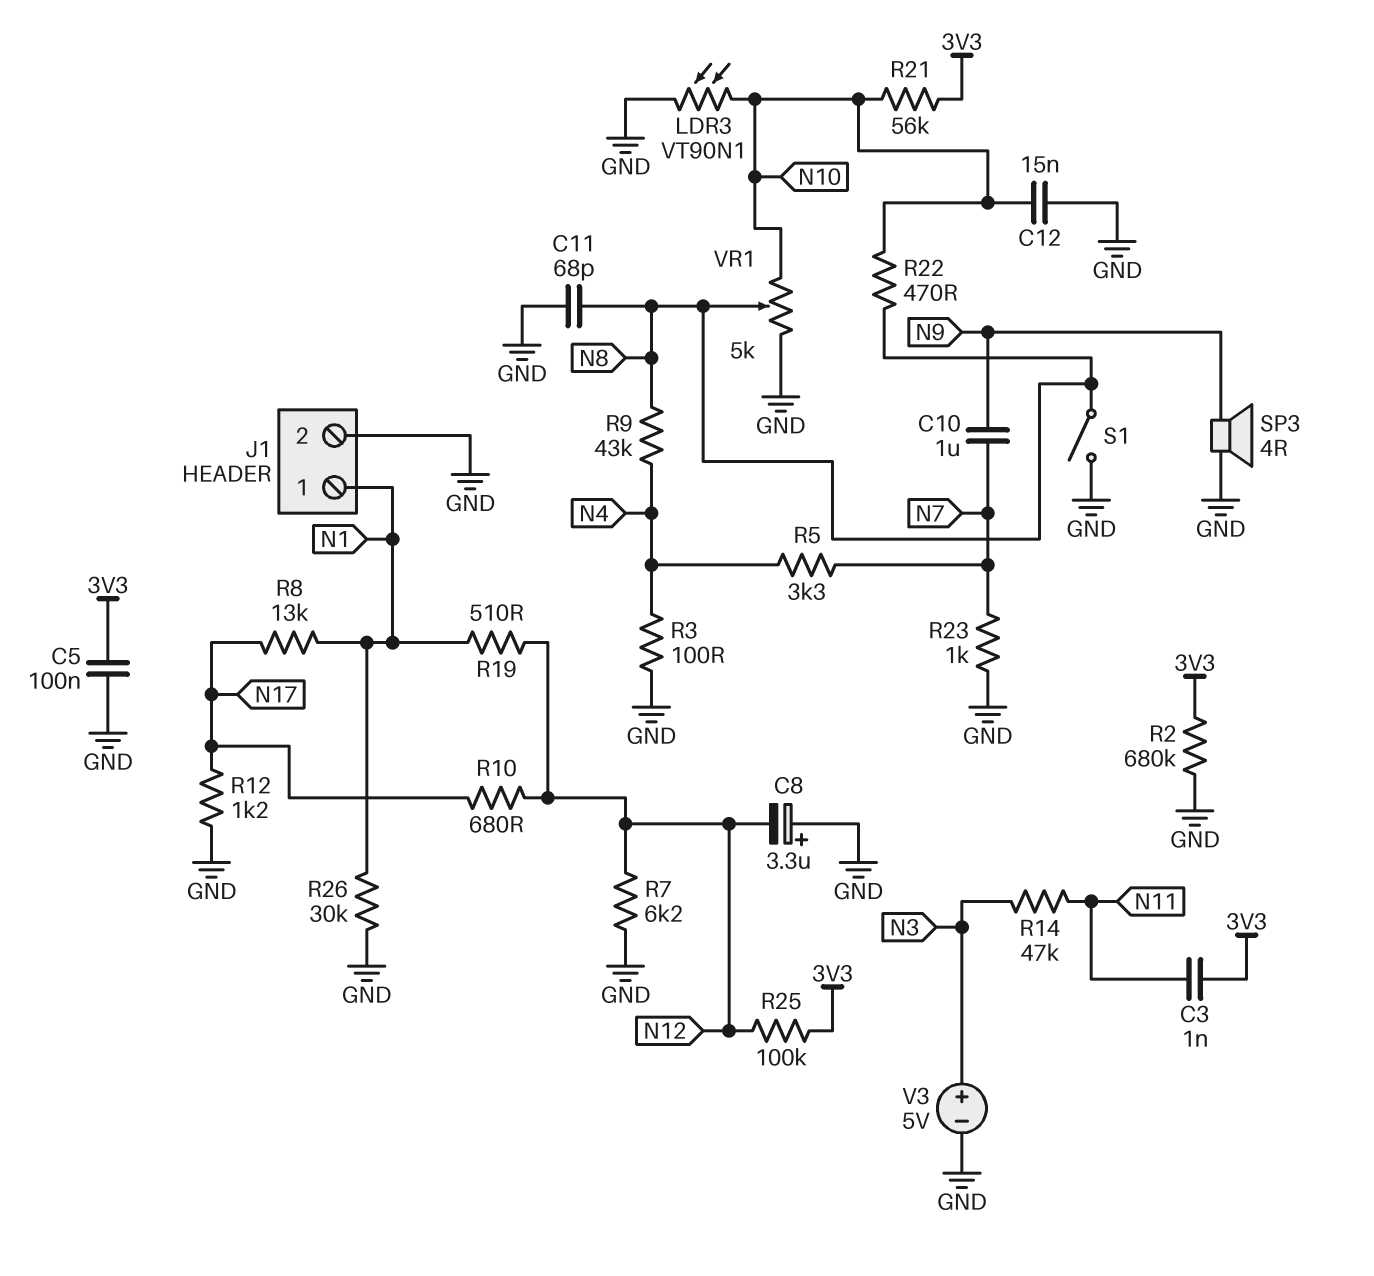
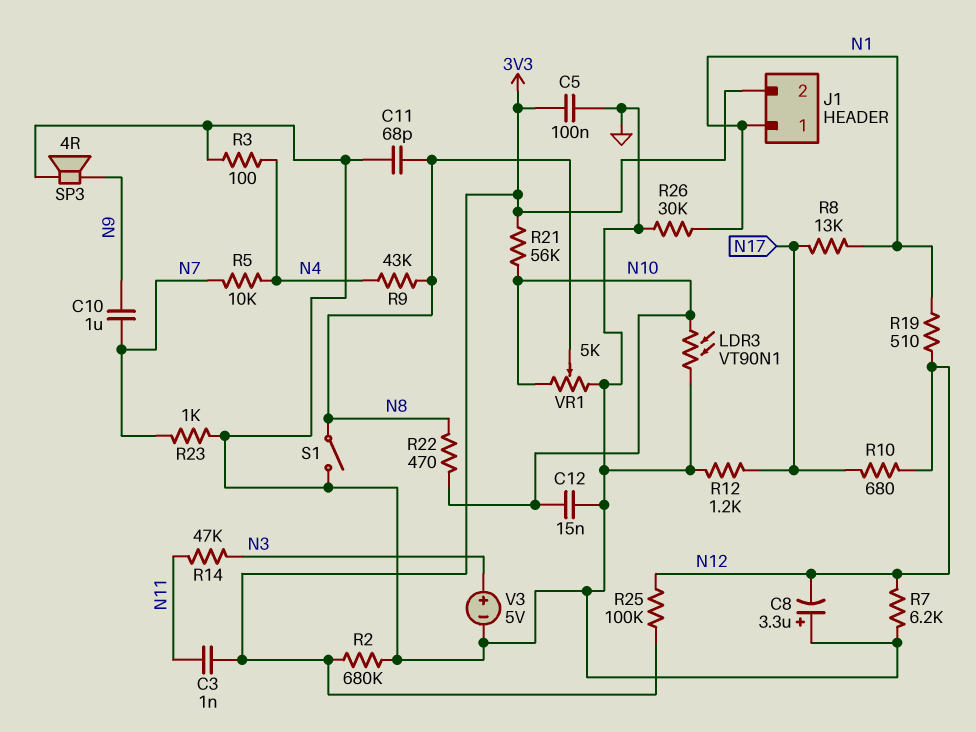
J1 pin 2: GND -> 3V3
R5: 3.3k (N4, N7) -> 10k (N4, N7)

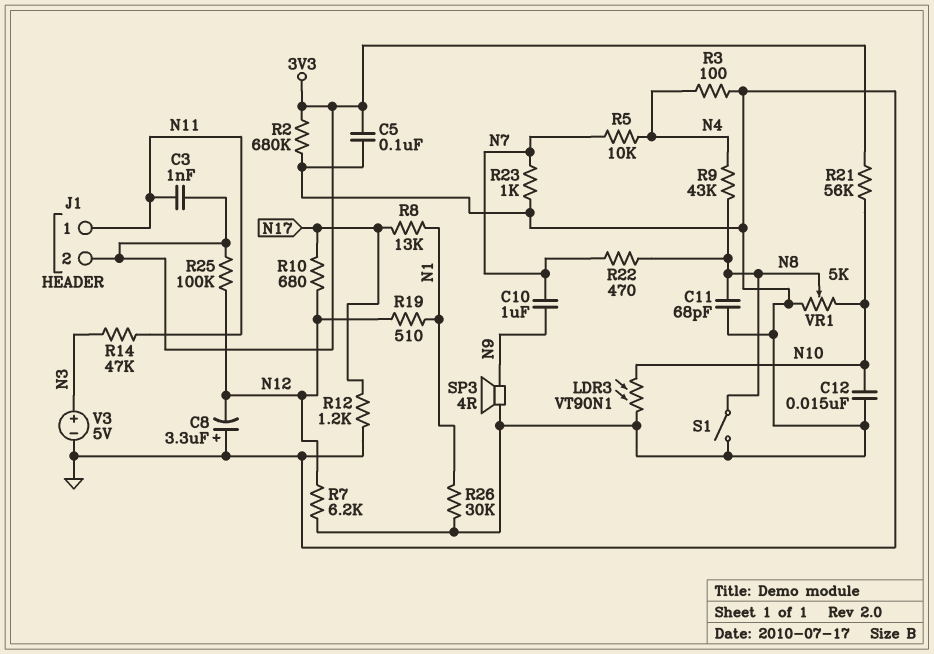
J1 pin 1: N1 -> N11
R22: 470 (N8, N10) -> 470 (N7, N8)

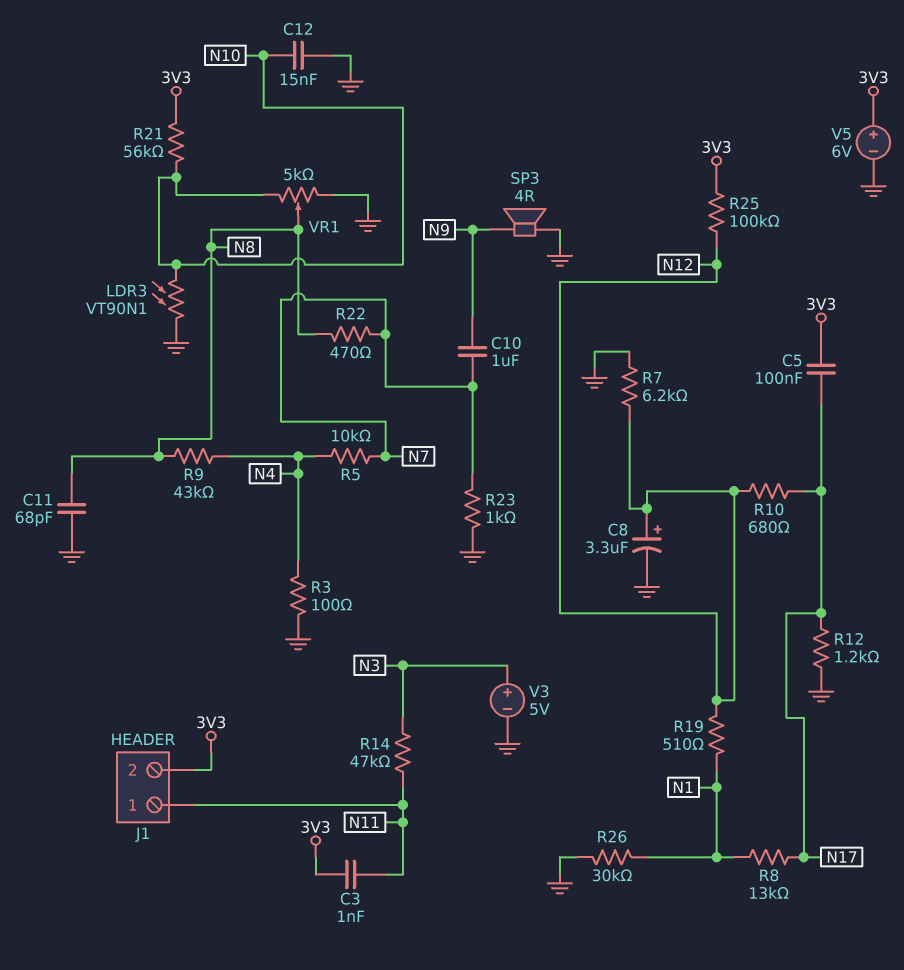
C5: 100nF (3V3, GND) -> 100nF (3V3, N17)
C8: 3.3uF (plus GND, minus N12) -> 3.3uF (plus N12, minus GND)
R2: 680k (3V3, GND) -> none
S1: switch (GND, N8) -> none
V5: none -> 6V (plus 3V3, minus GND)

